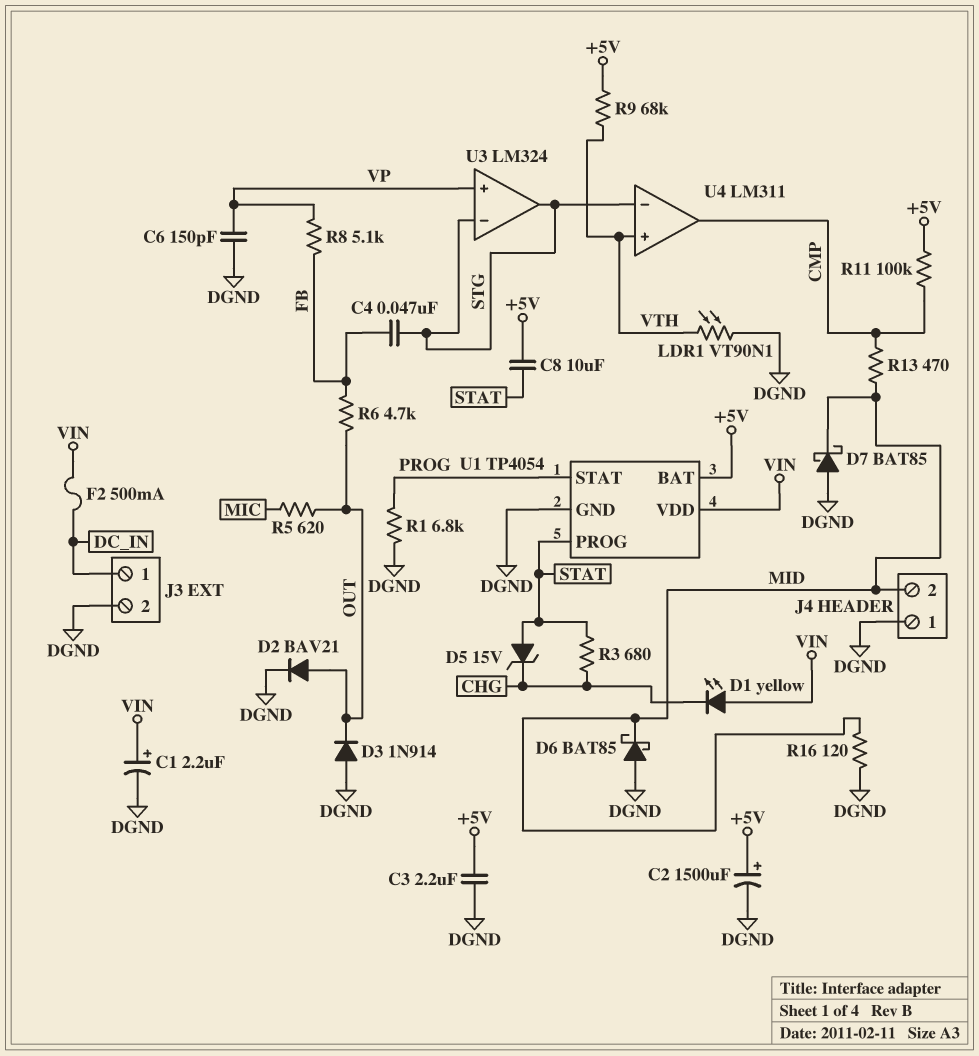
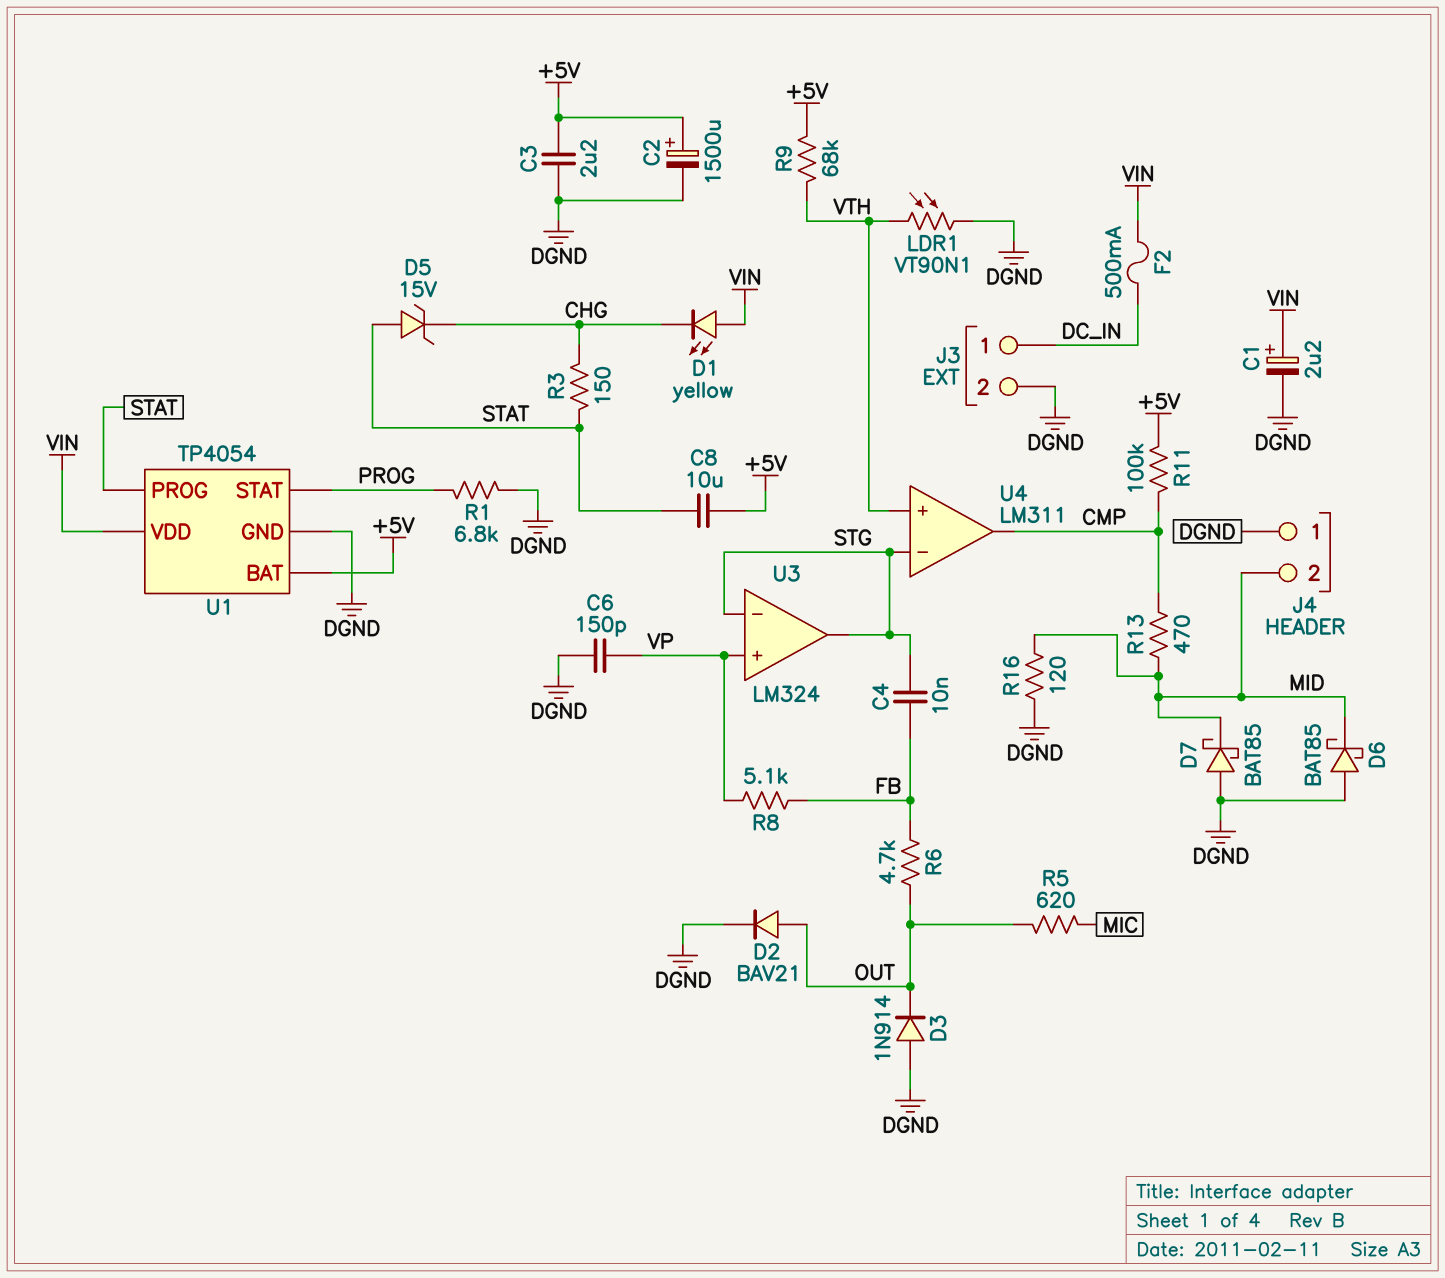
C4: 47nF (FB, STG) -> 10nF (FB, STG)
R3: 680 (CHG, STAT) -> 150 (CHG, STAT)

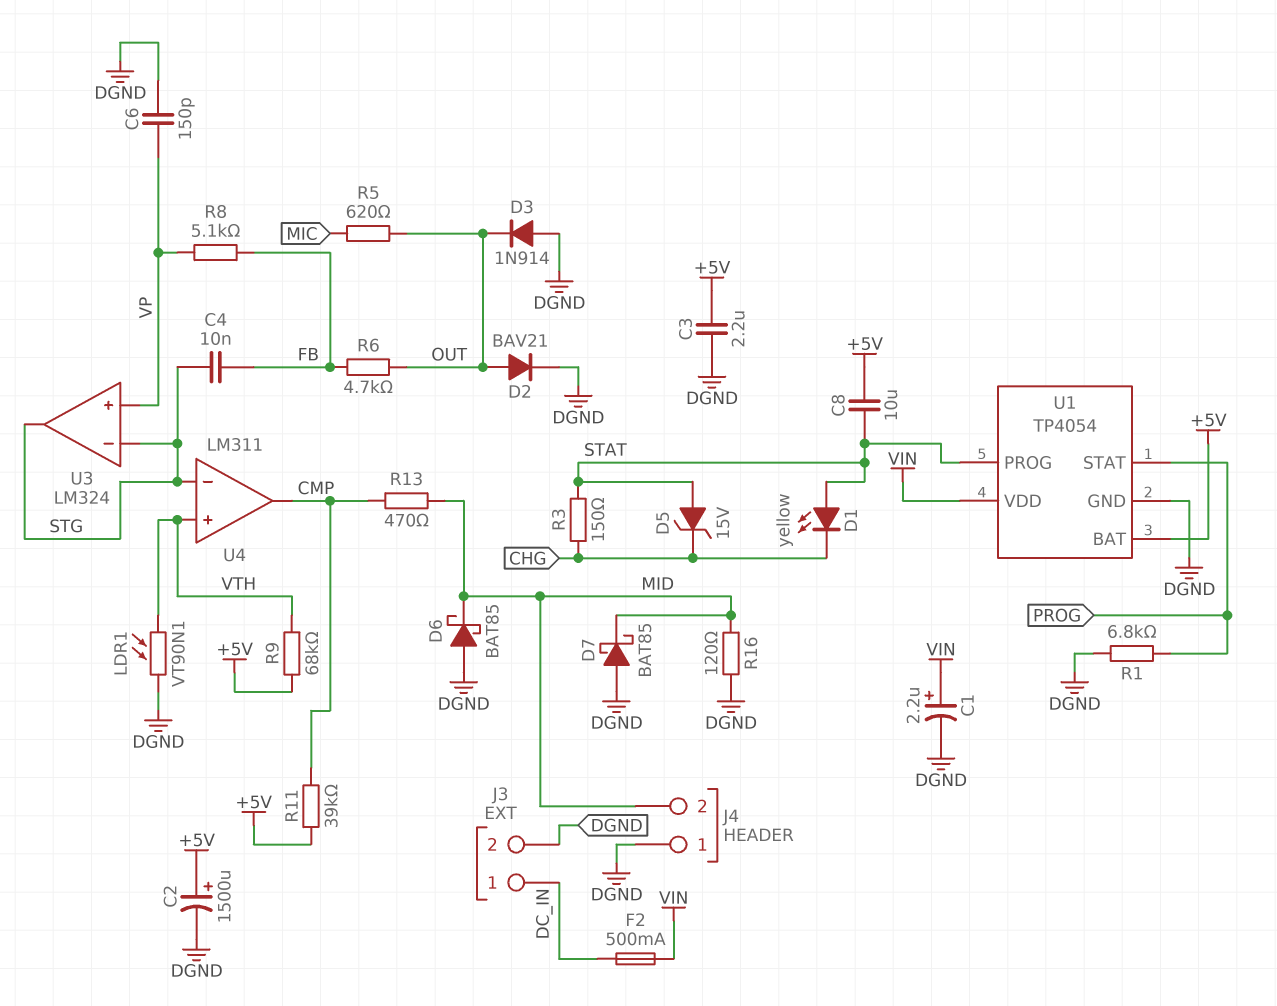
D1: LED yellow (A VIN, K CHG) -> LED yellow (A STAT, K CHG)
R11: 100k (+5V, CMP) -> 39k (+5V, CMP)

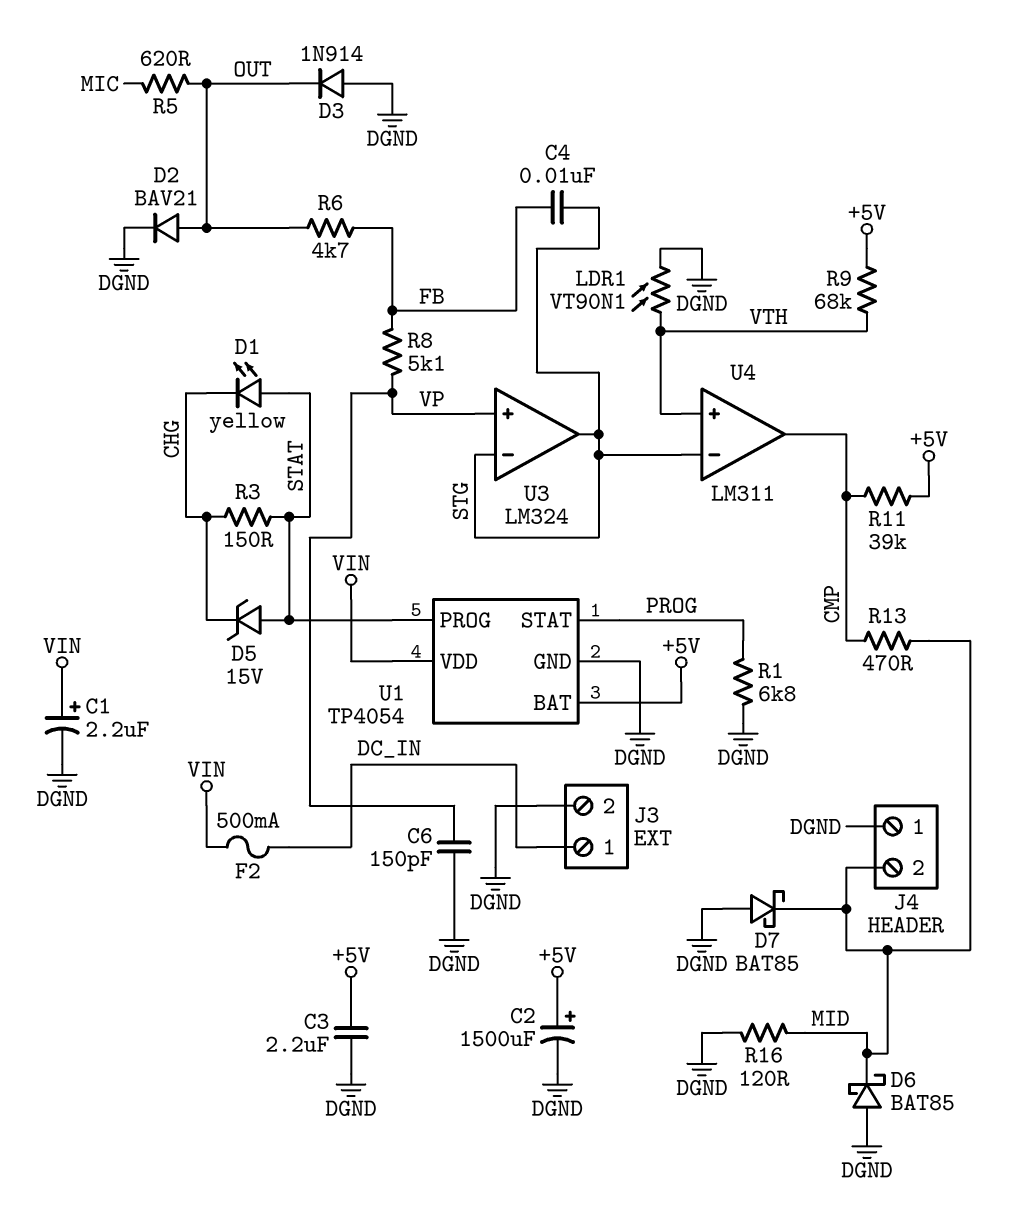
C8: 10uF (+5V, STAT) -> none

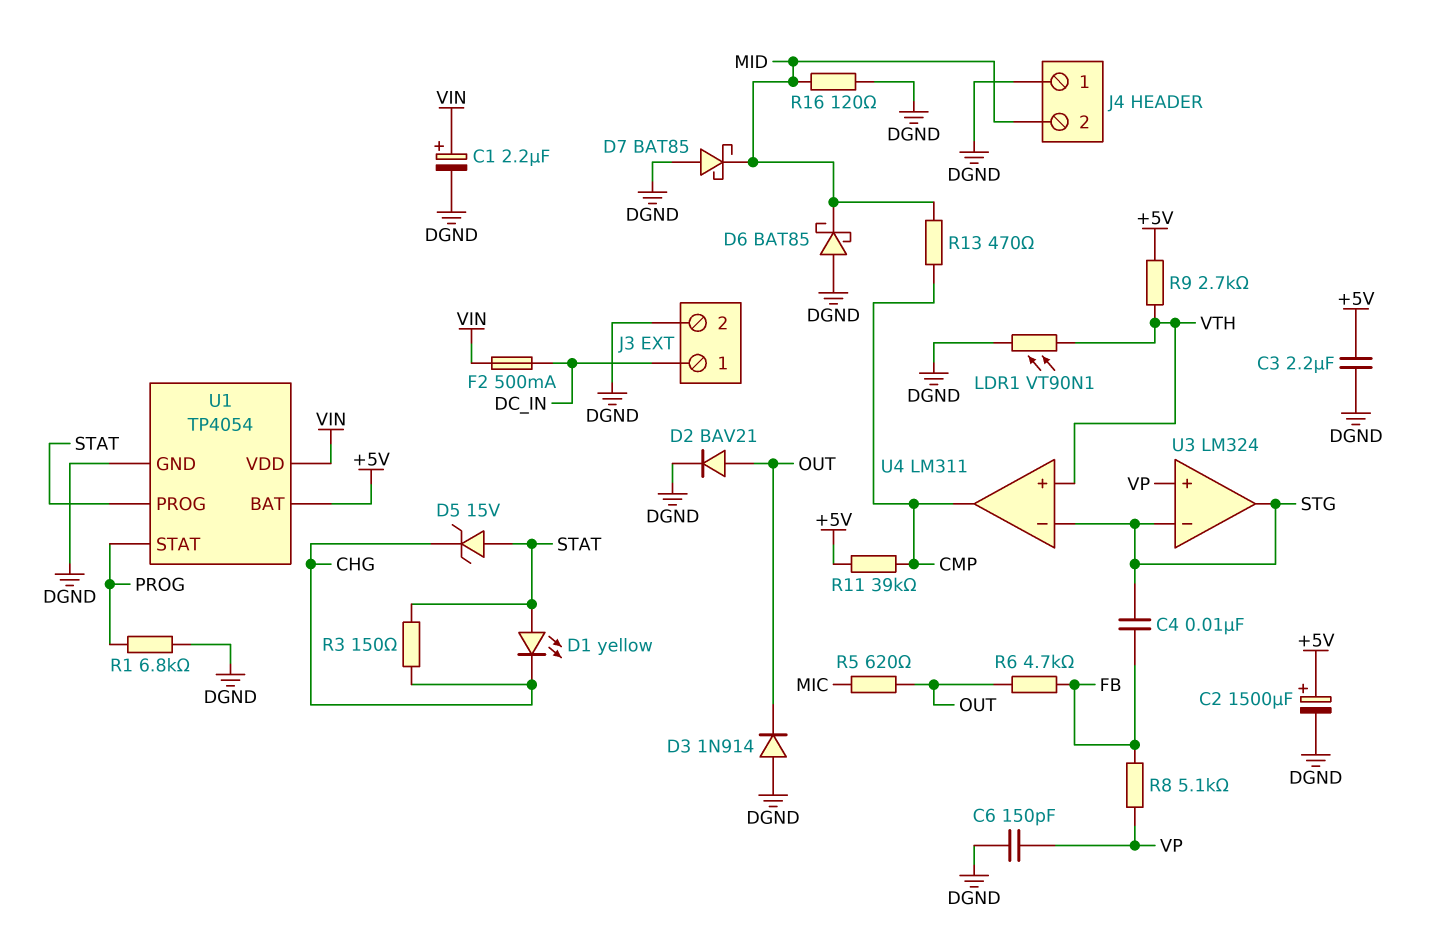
R9: 68k (+5V, VTH) -> 2.7k (+5V, VTH)

